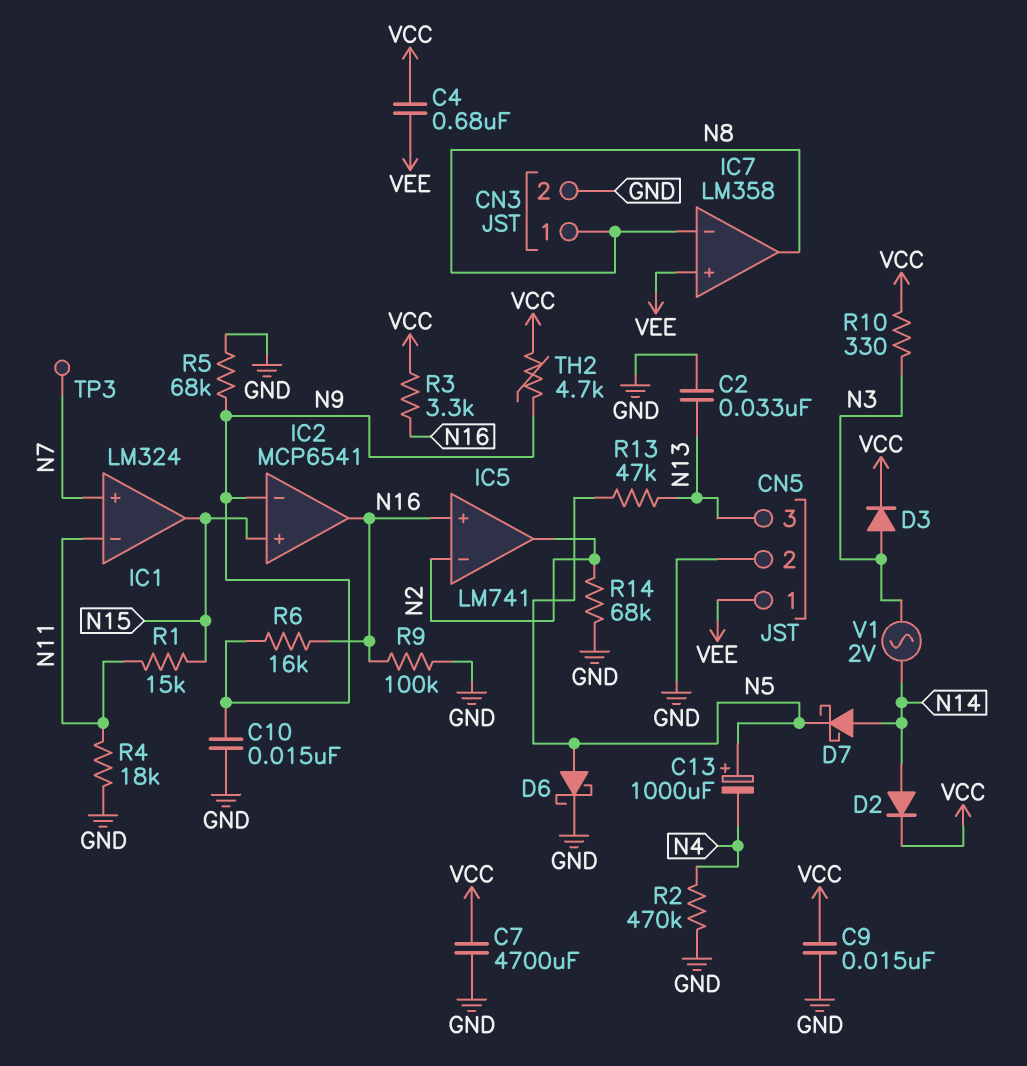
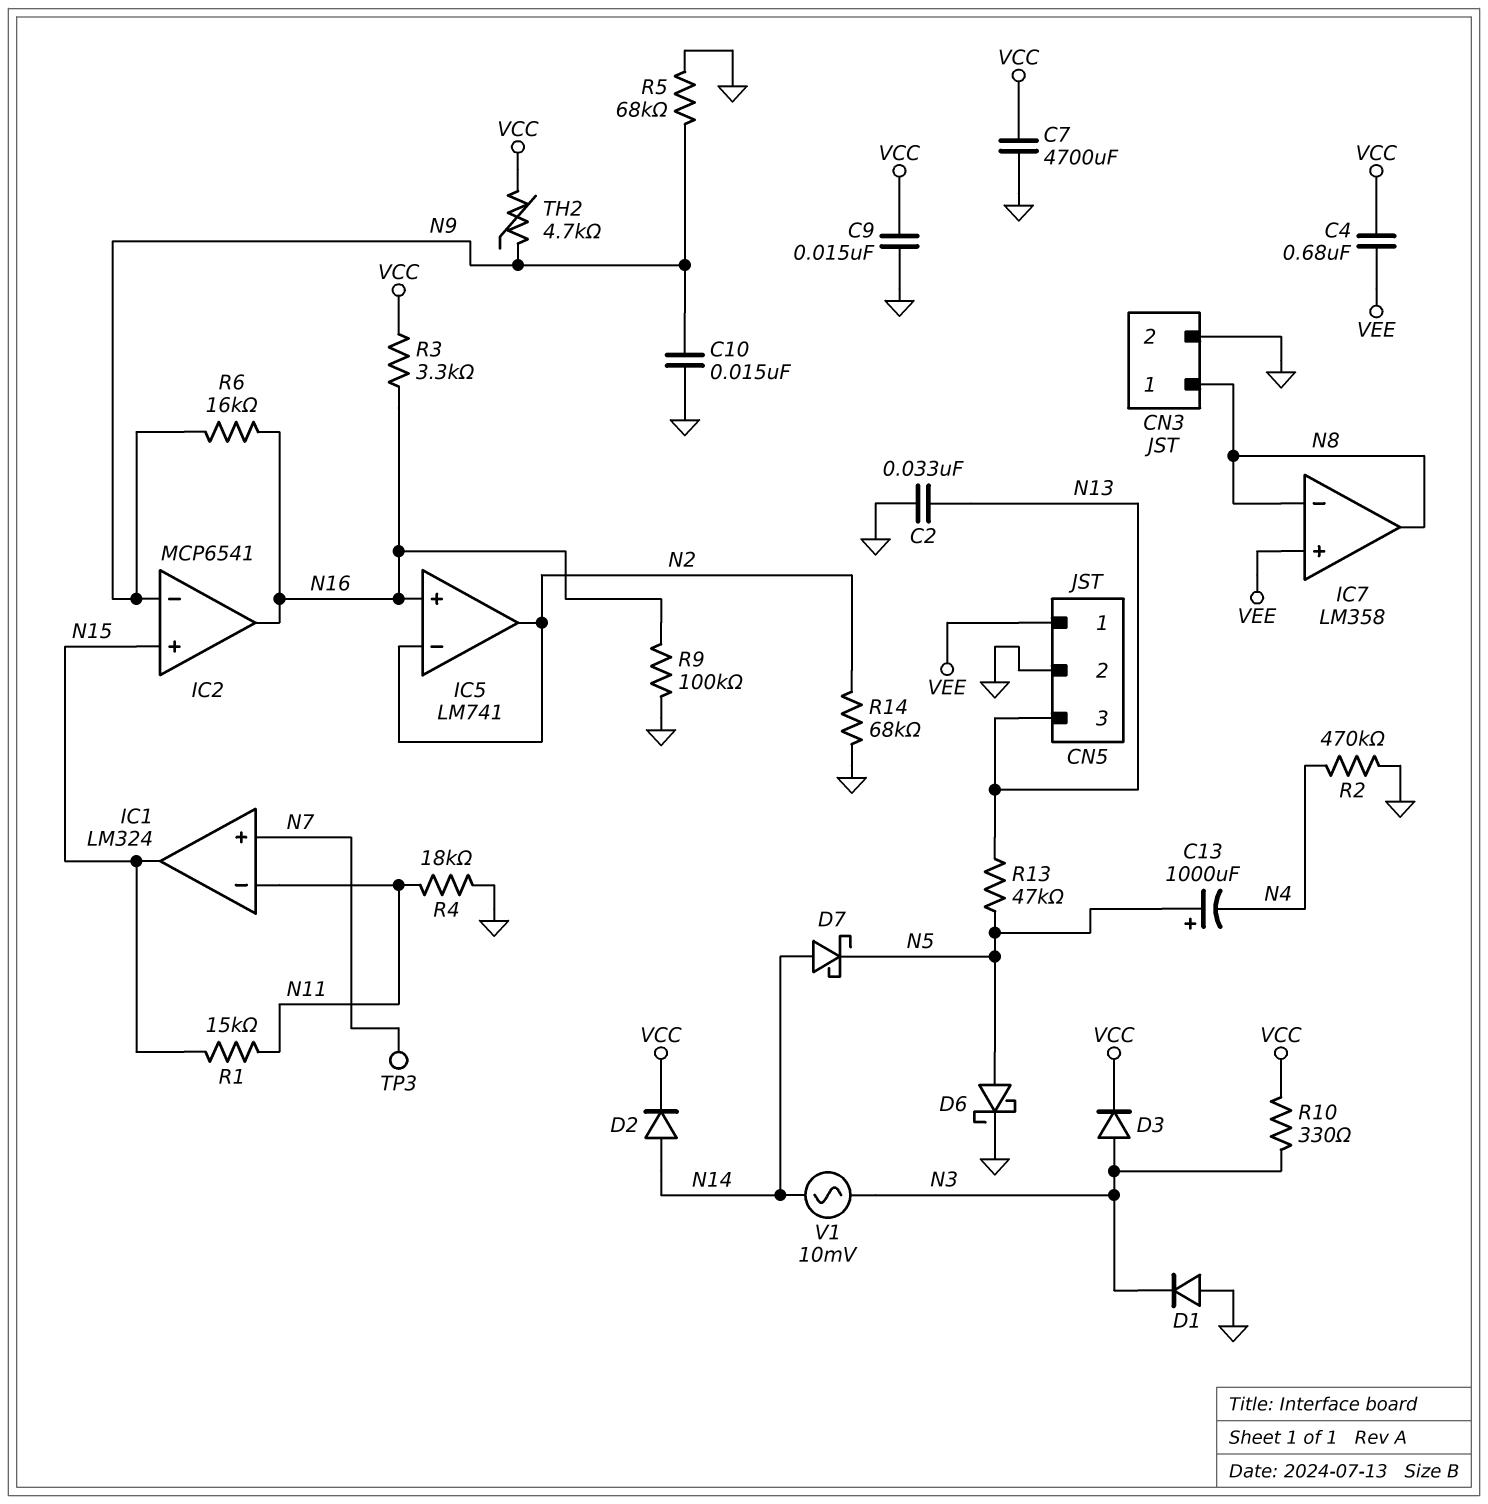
D1: none -> diode (A GND, K N3)
V1: AC 2V (N3, N14) -> AC 10mV (N3, N14)

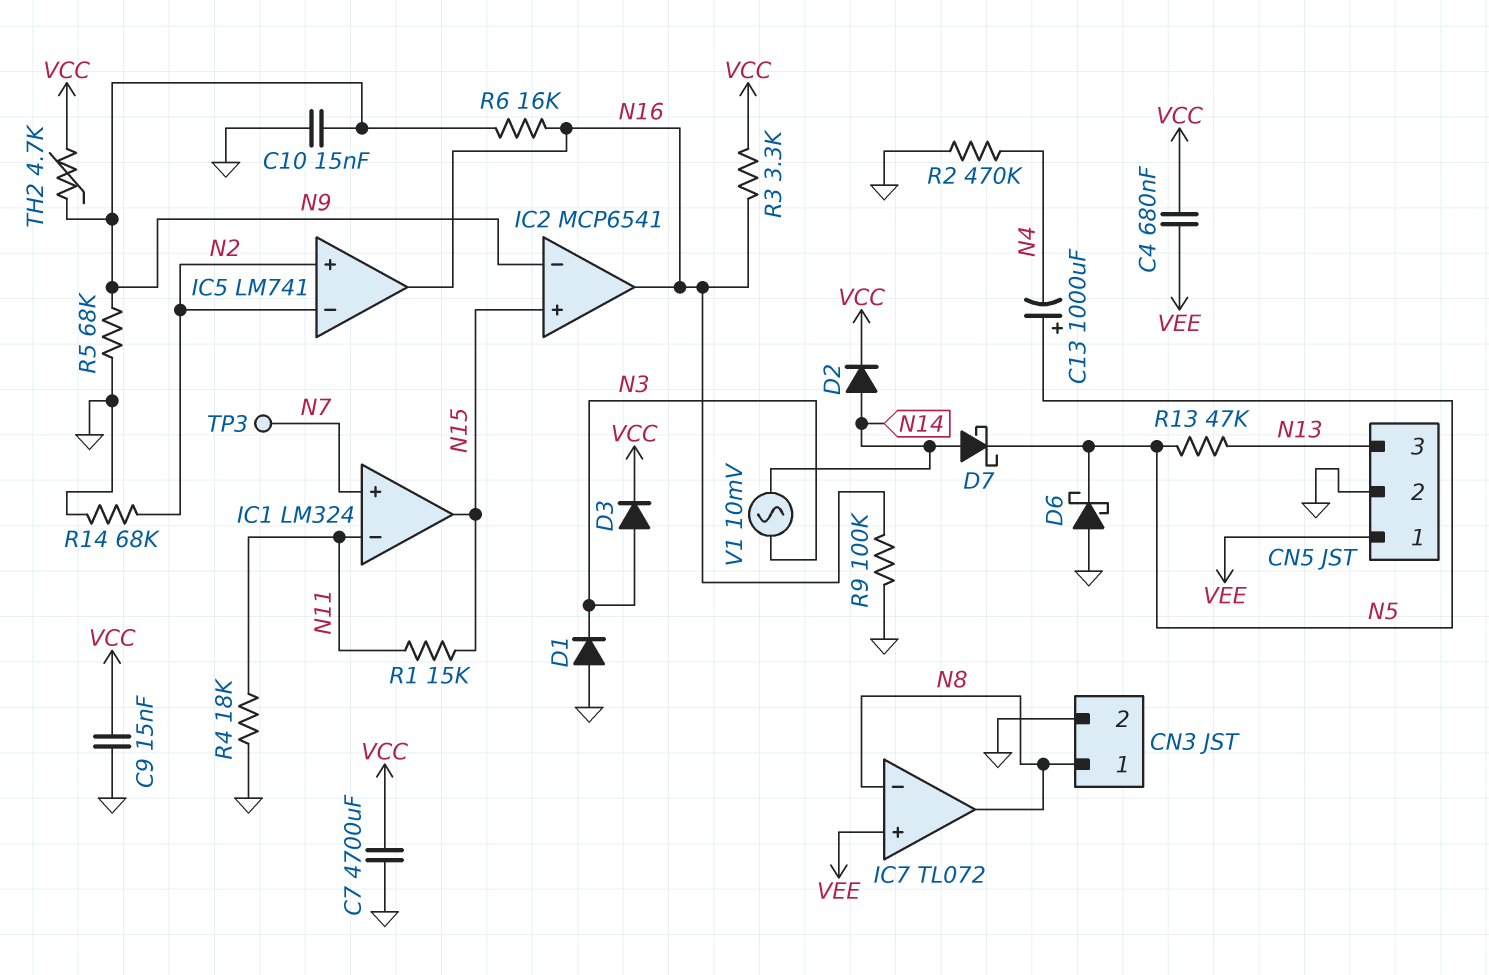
C2: 33nF (GND, N13) -> none
D6: schottky (A N5, K GND) -> schottky (A GND, K N5)
IC5 pin in+: N16 -> N2
IC5 pin out: N2 -> N16
IC7: LM358 -> TL072
R10: 330 (N3, VCC) -> none

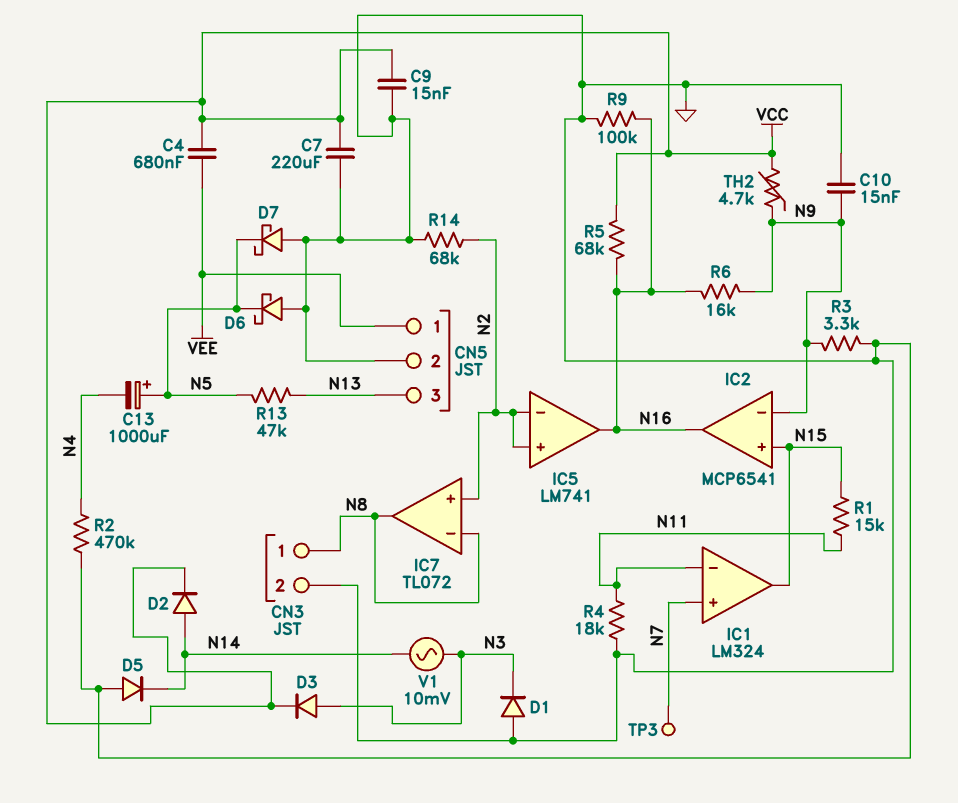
C7: 4700uF (GND, VCC) -> 220uF (GND, VCC)
D5: none -> diode (A GND, K N14)
D7: schottky (A N14, K N5) -> schottky (A GND, K N5)
IC7 pin in+: VEE -> N2
R3: 3.3k (N16, VCC) -> 3.3k (GND, N9)
R5: 68k (GND, N9) -> 68k (N16, VCC)

